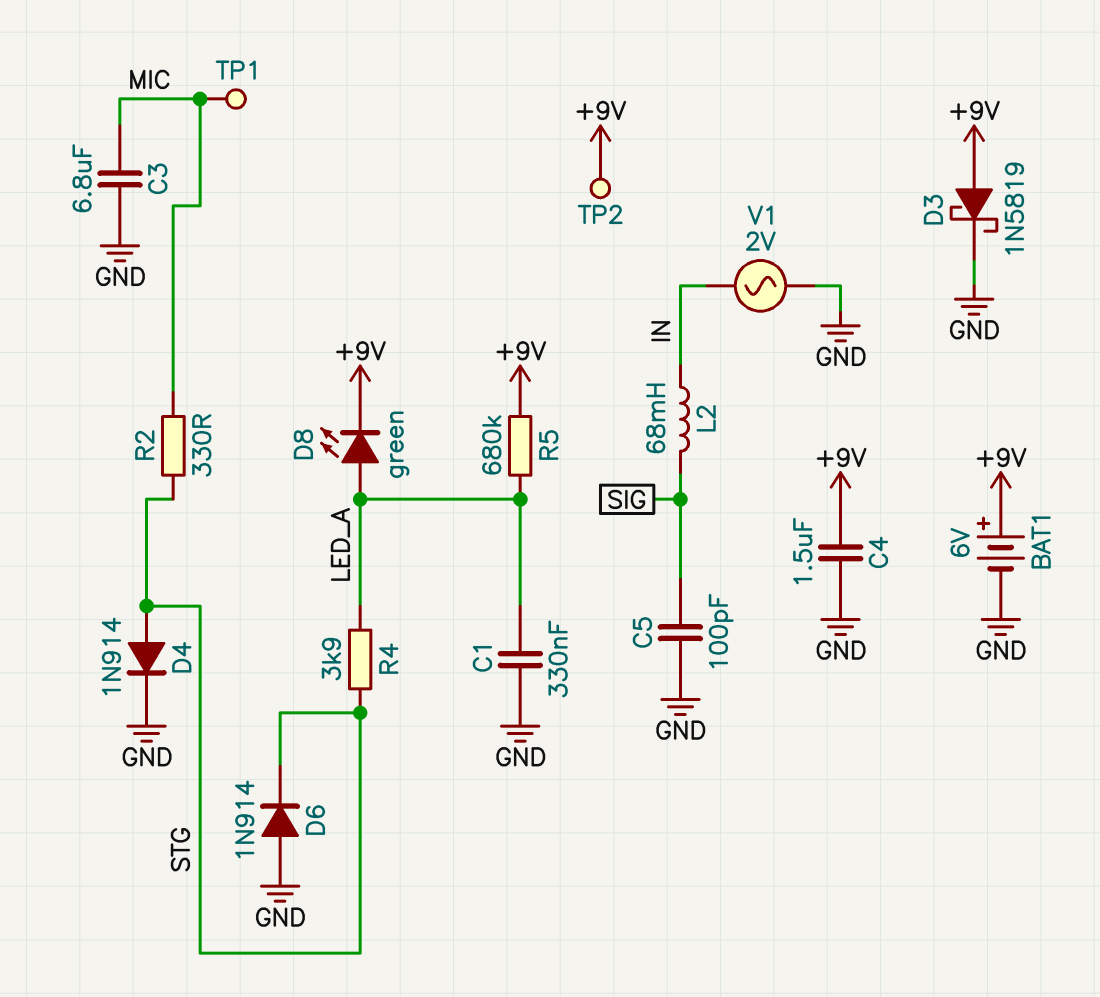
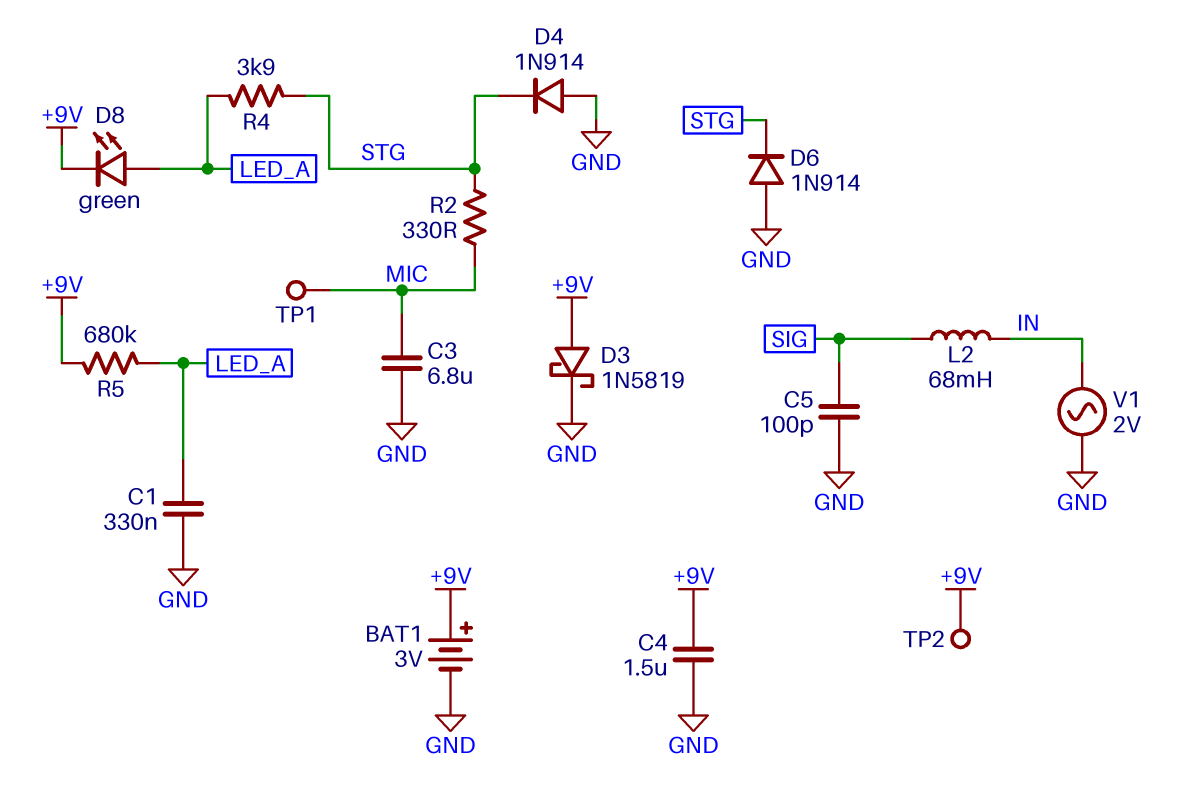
BAT1: 6V (plus +9V, minus GND) -> 3V (plus +9V, minus GND)
D4: diode 1N914 (A STG, K GND) -> diode 1N914 (A GND, K STG)

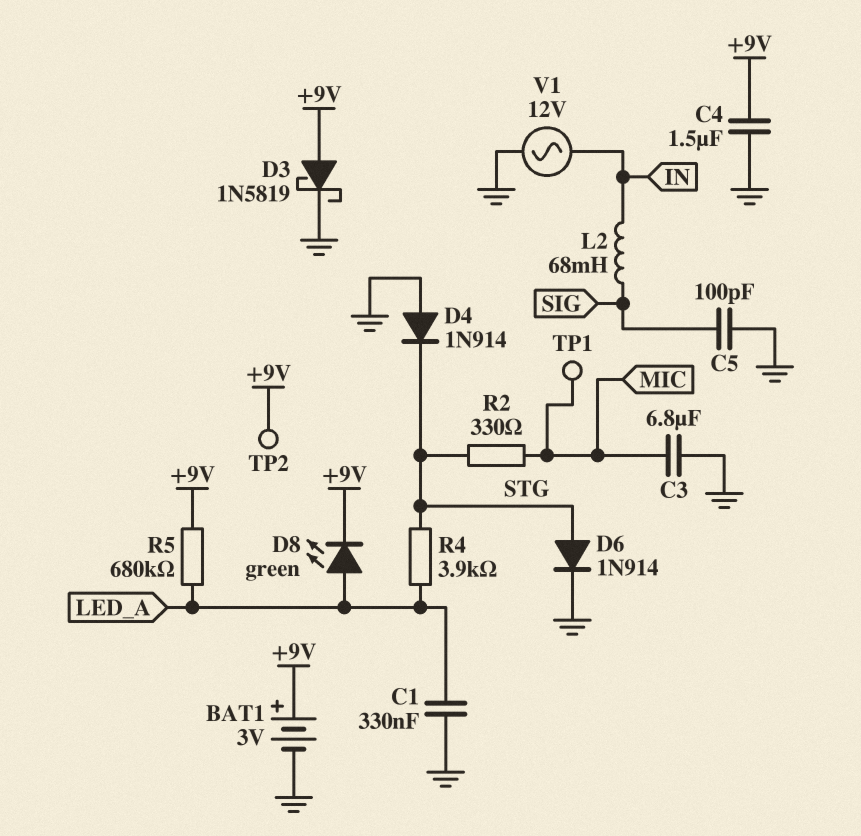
D6: diode 1N914 (A GND, K STG) -> diode 1N914 (A STG, K GND)
V1: AC 2V (GND, IN) -> AC 12V (GND, IN)

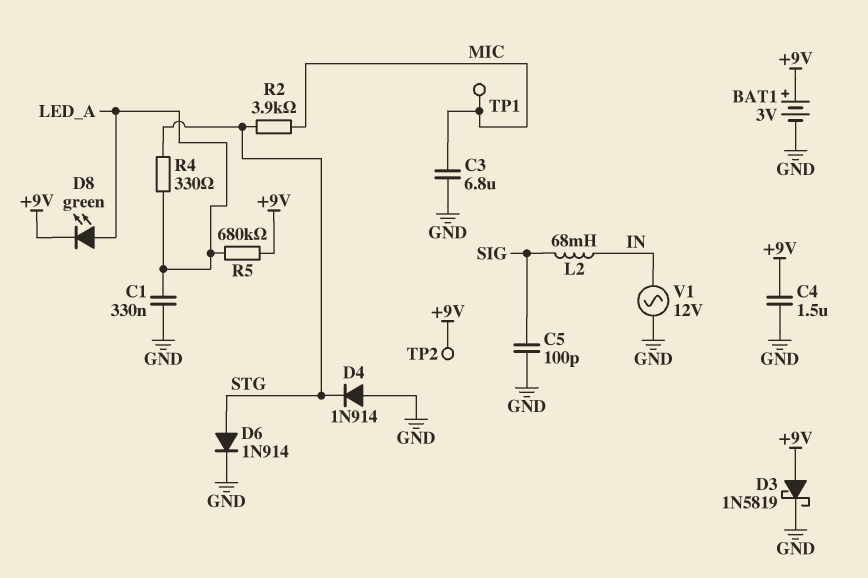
R2: 330 (MIC, STG) -> 3.9k (MIC, STG)
R4: 3.9k (LED_A, STG) -> 330 (LED_A, STG)

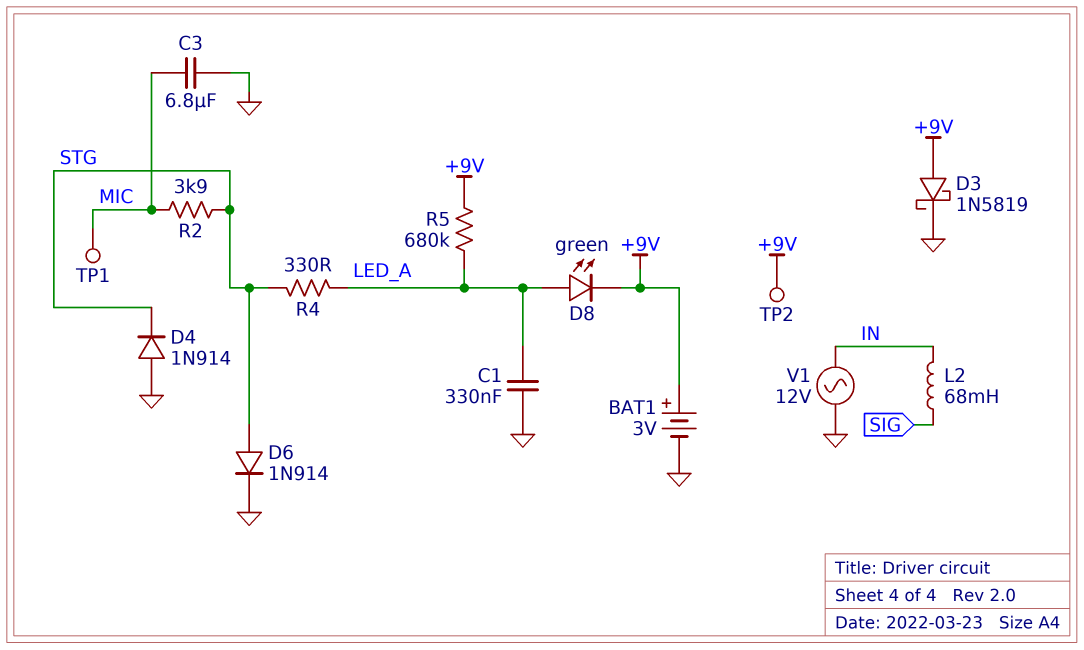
C4: 1.5uF (+9V, GND) -> none
C5: 100pF (GND, SIG) -> none

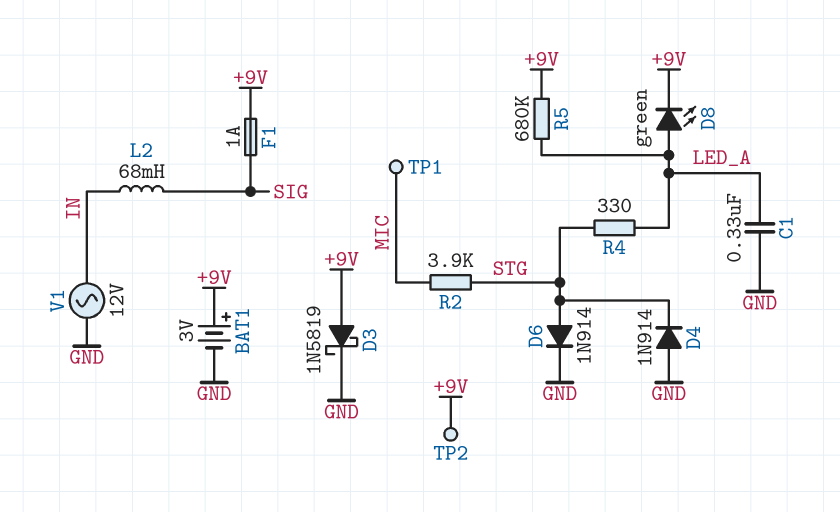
C3: 6.8uF (GND, MIC) -> none
F1: none -> 1A (+9V, SIG)

